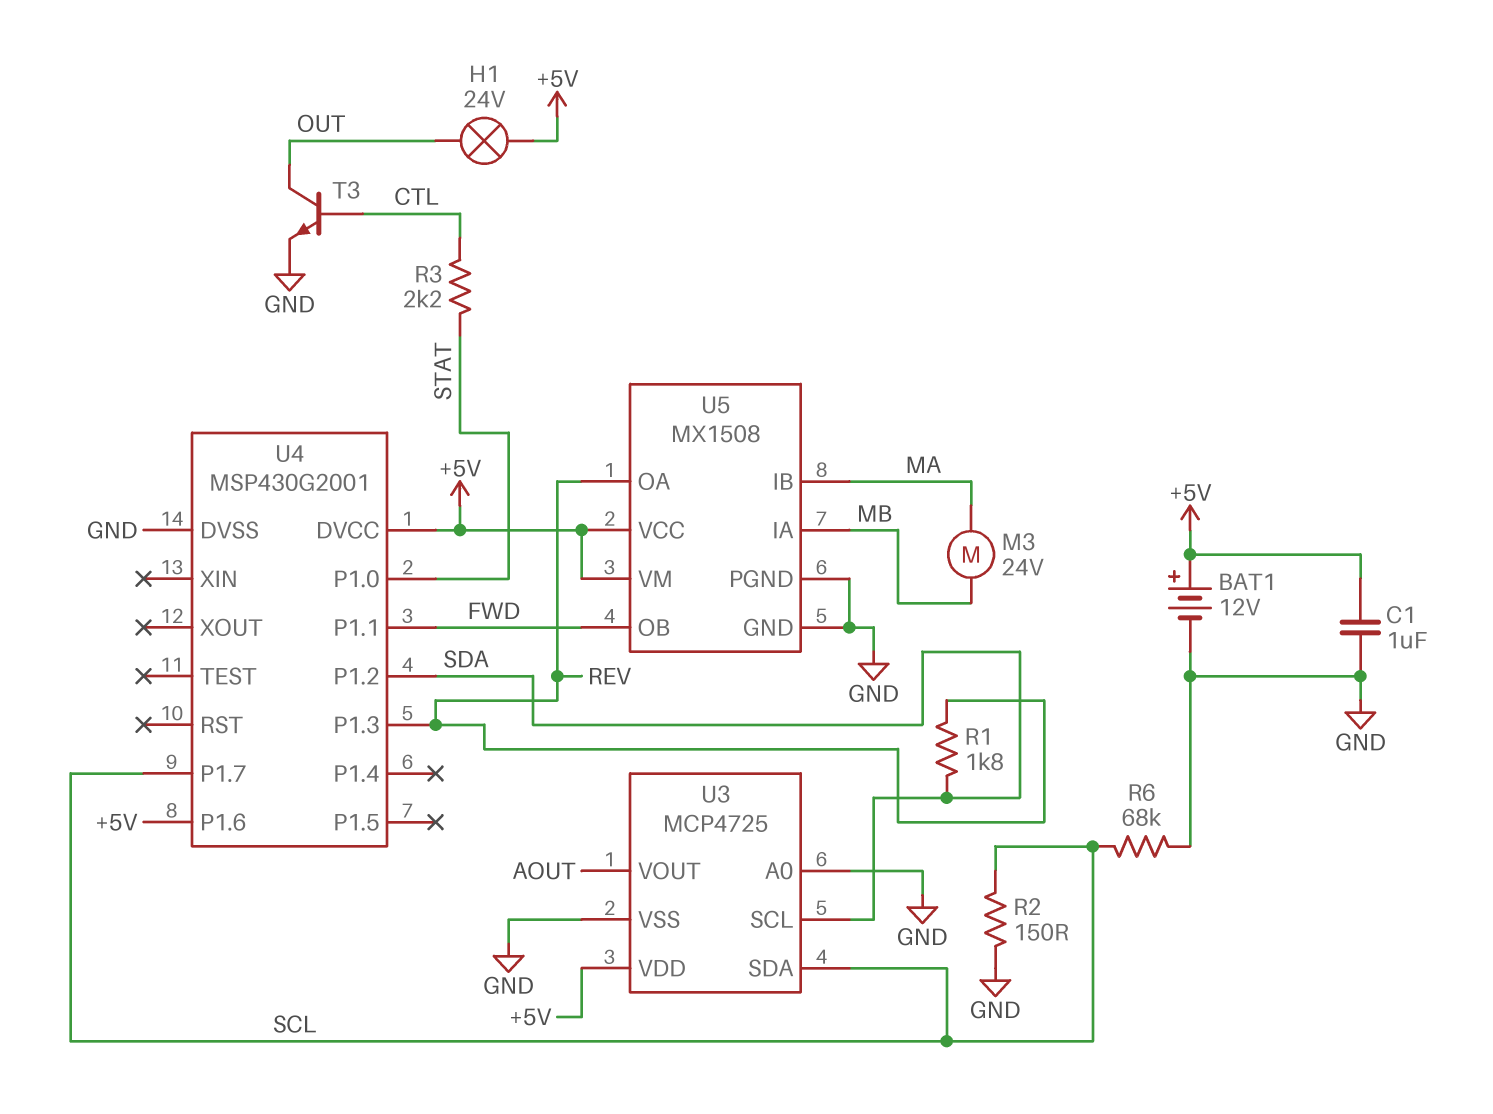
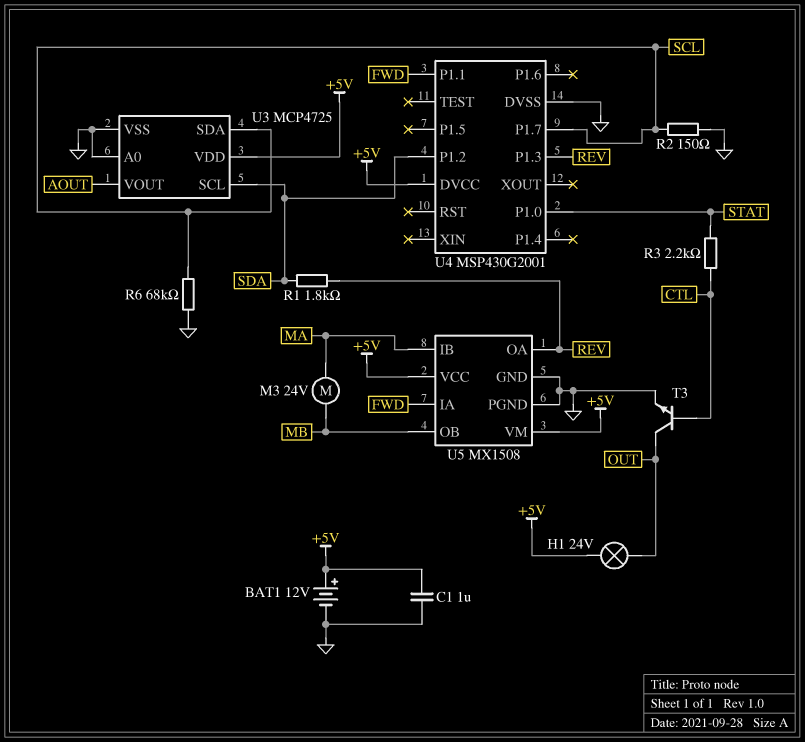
U4 pin P1.6: +5V -> none
U5 pin IA: MB -> FWD
U5 pin OB: FWD -> MB

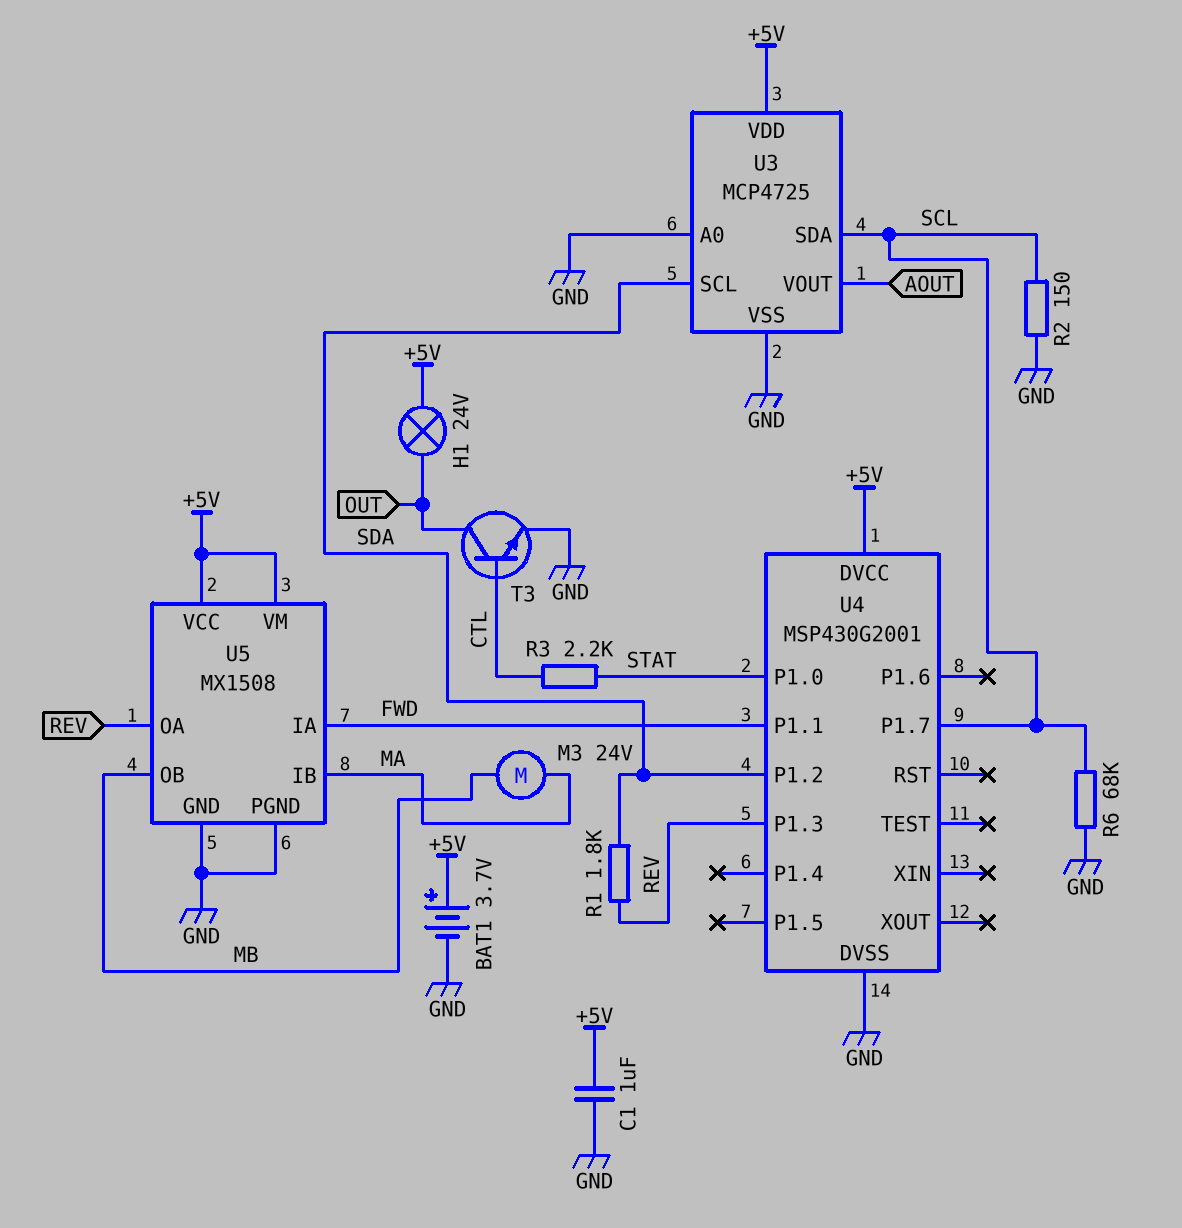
BAT1: 12V (plus +5V, minus GND) -> 3.7V (plus +5V, minus GND)

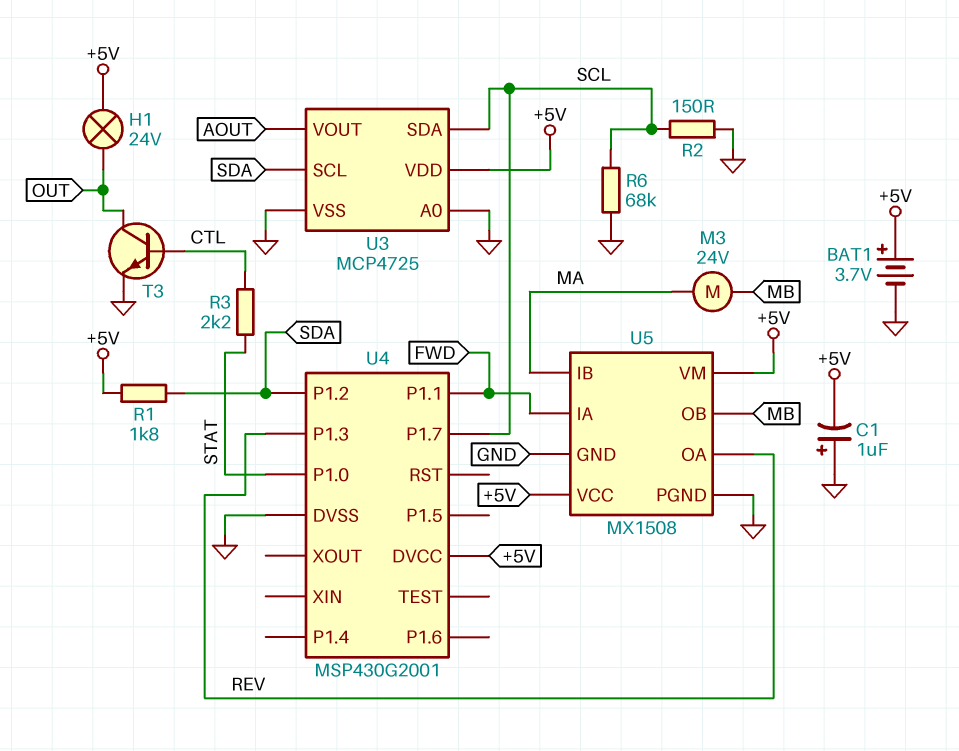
C1: 1uF (+5V, GND) -> 1uF (plus GND, minus +5V)
R1: 1.8k (REV, SDA) -> 1.8k (+5V, SDA)

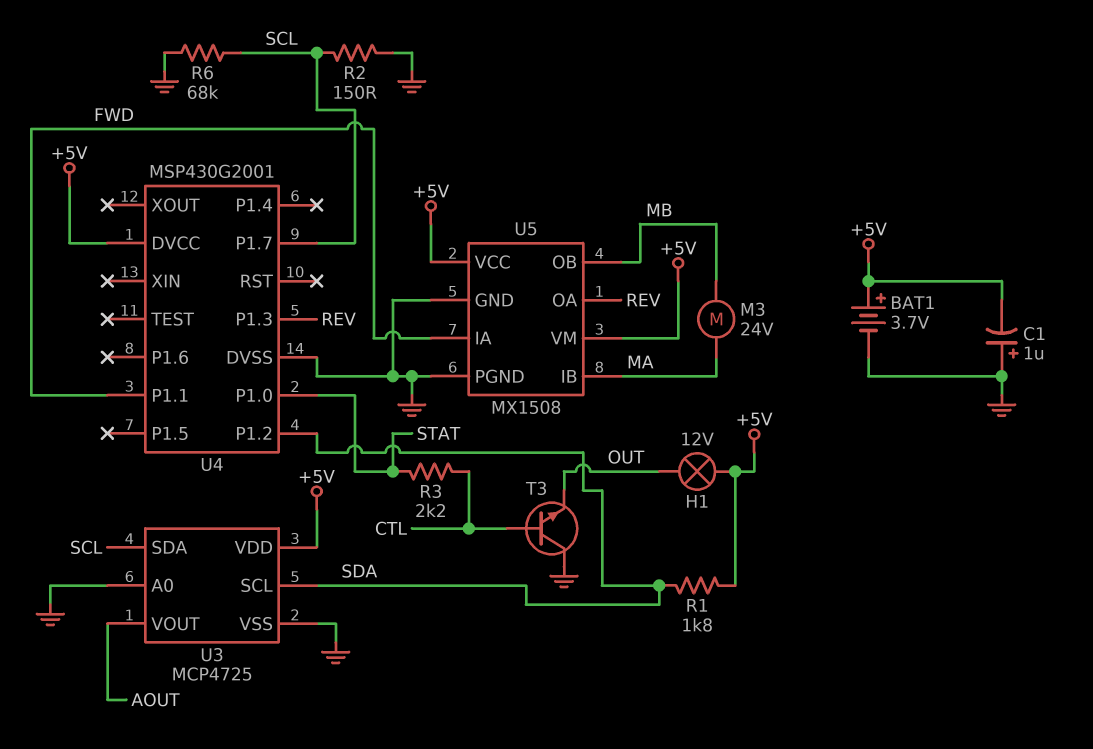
H1: lamp 24V (+5V, OUT) -> lamp 12V (+5V, OUT)
T3: NPN (B CTL, C OUT, E GND) -> NPN (B CTL, C GND, E OUT)

